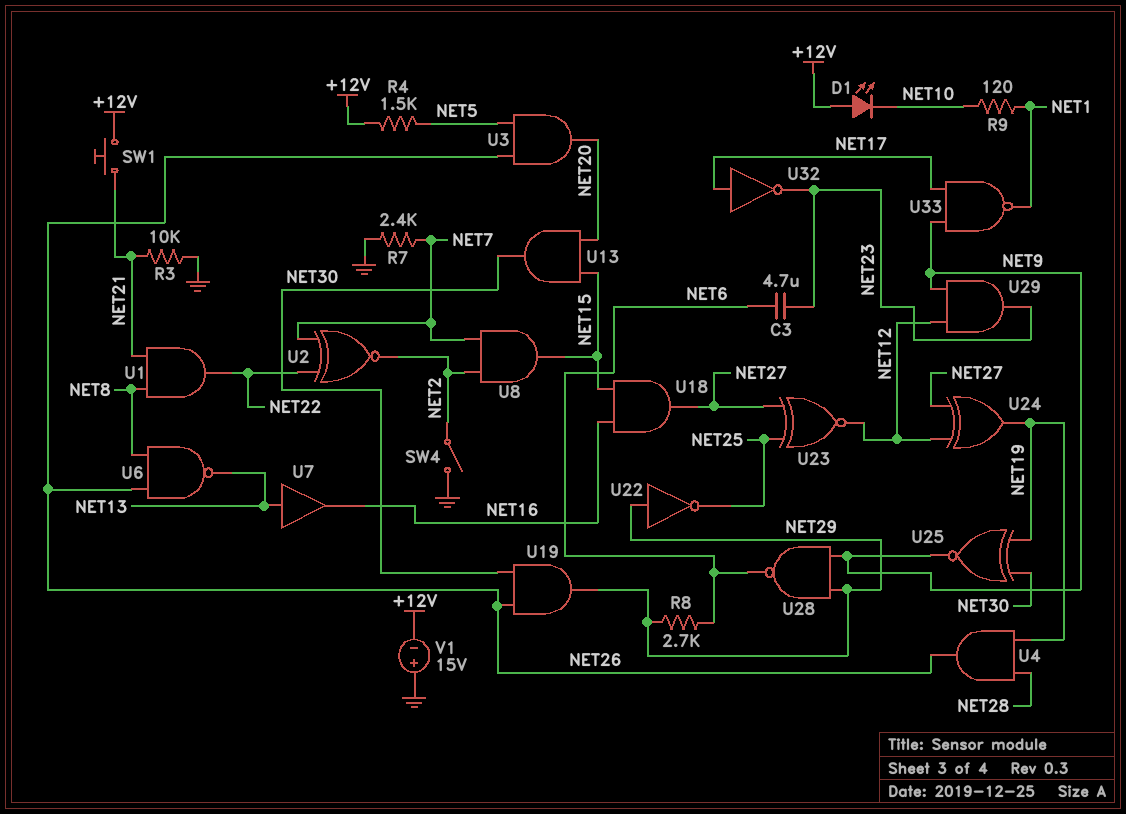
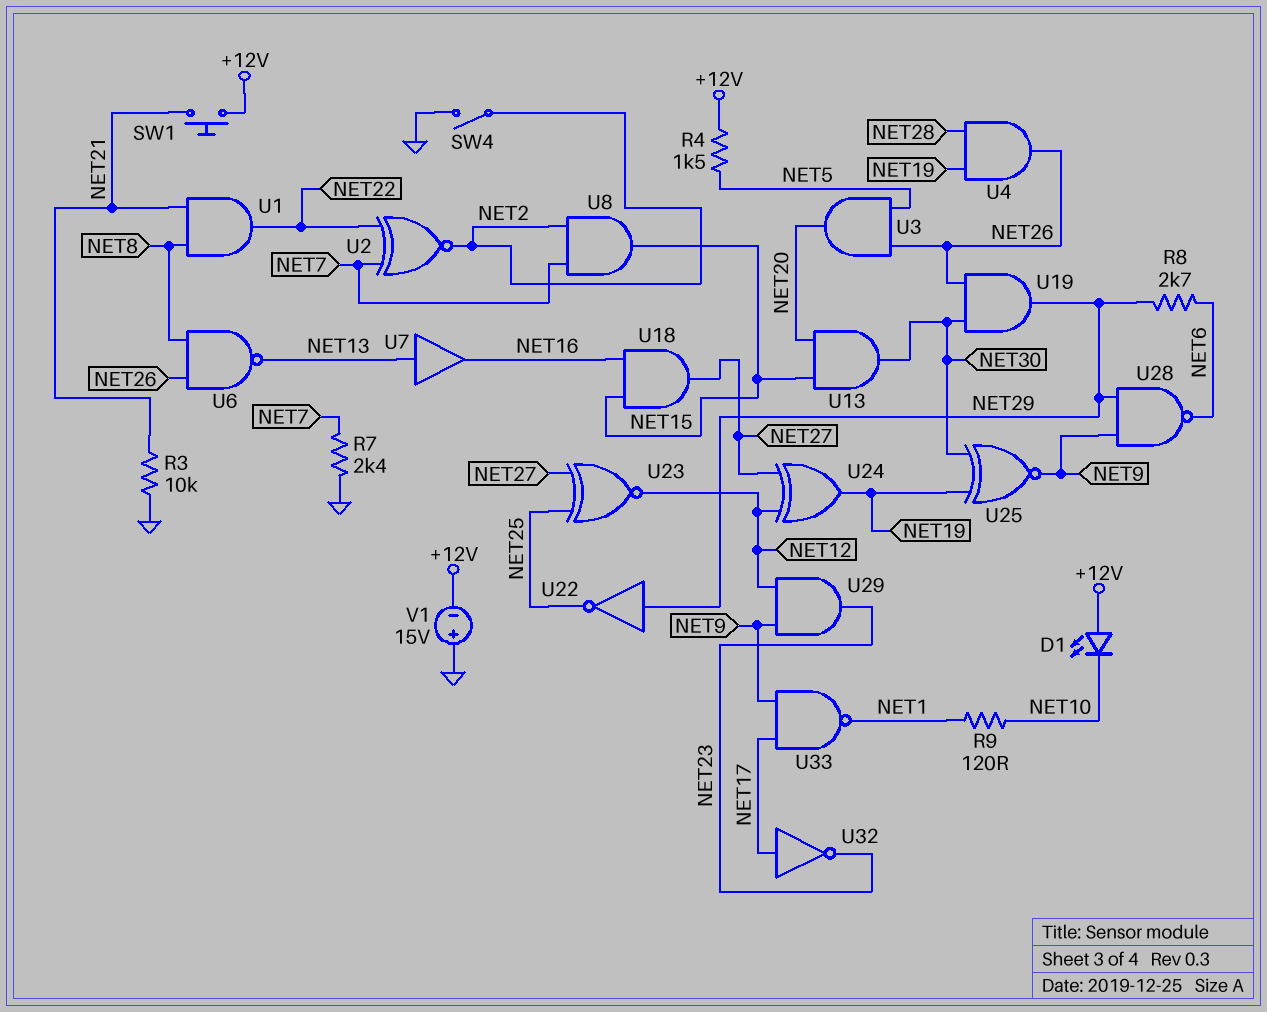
C3: 4.7uF (NET6, NET23) -> none

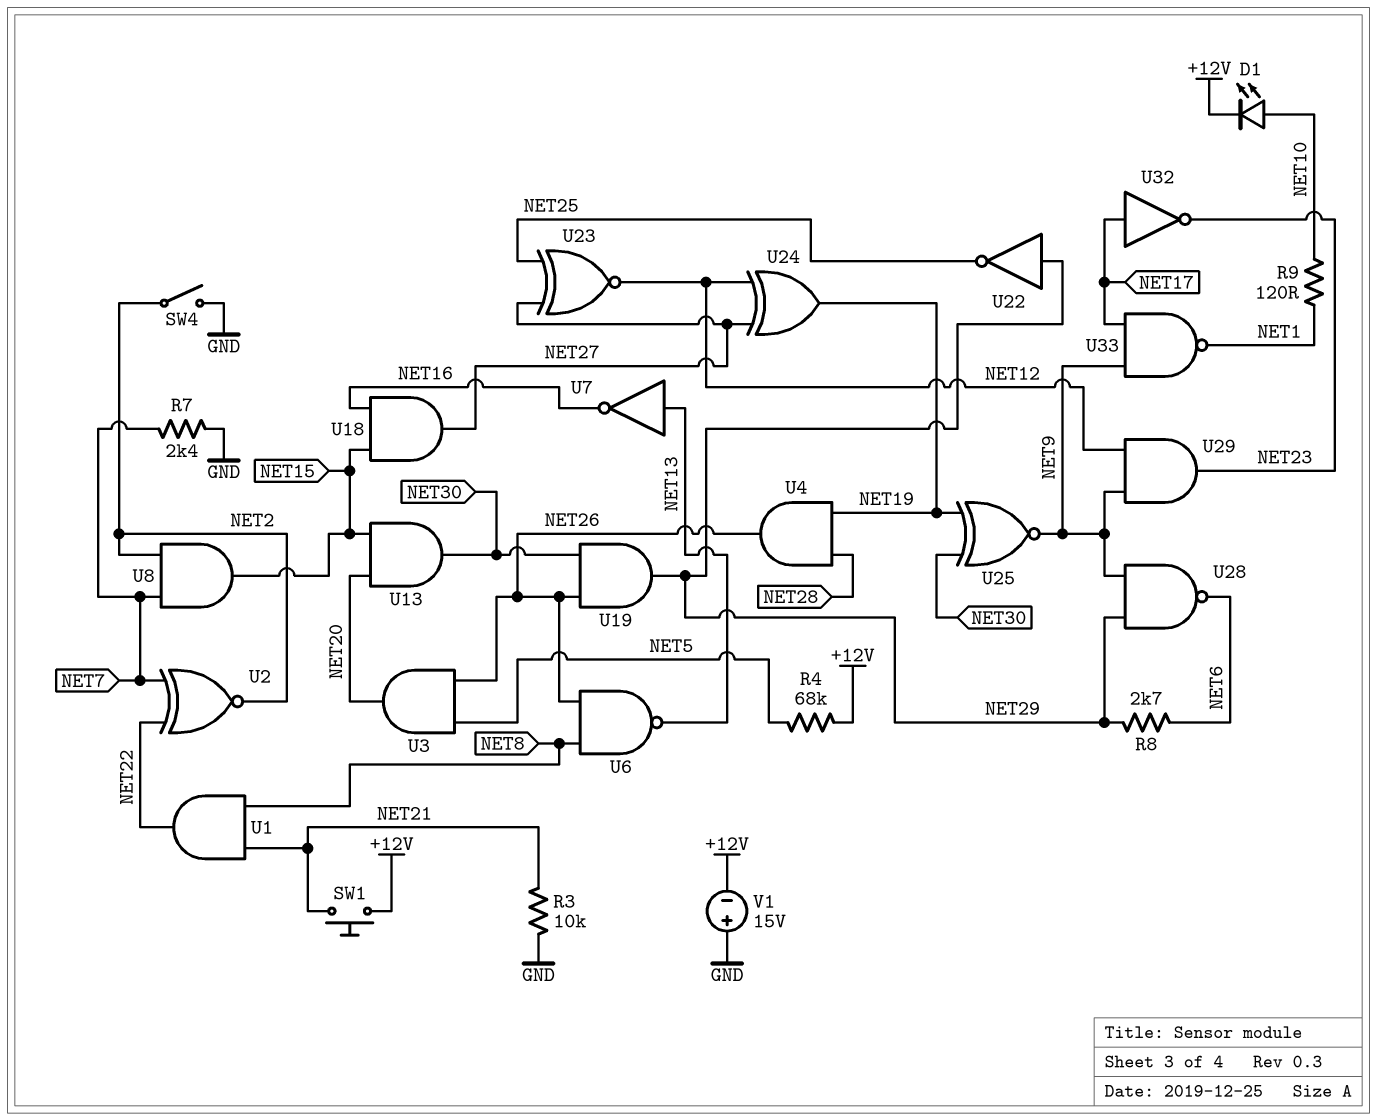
D1: LED (A +12V, K NET10) -> LED (A NET10, K +12V)
R4: 1.5k (+12V, NET5) -> 68k (+12V, NET5)
U7: buffer (in NET13, out NET16) -> NOT (in NET13, out NET16)

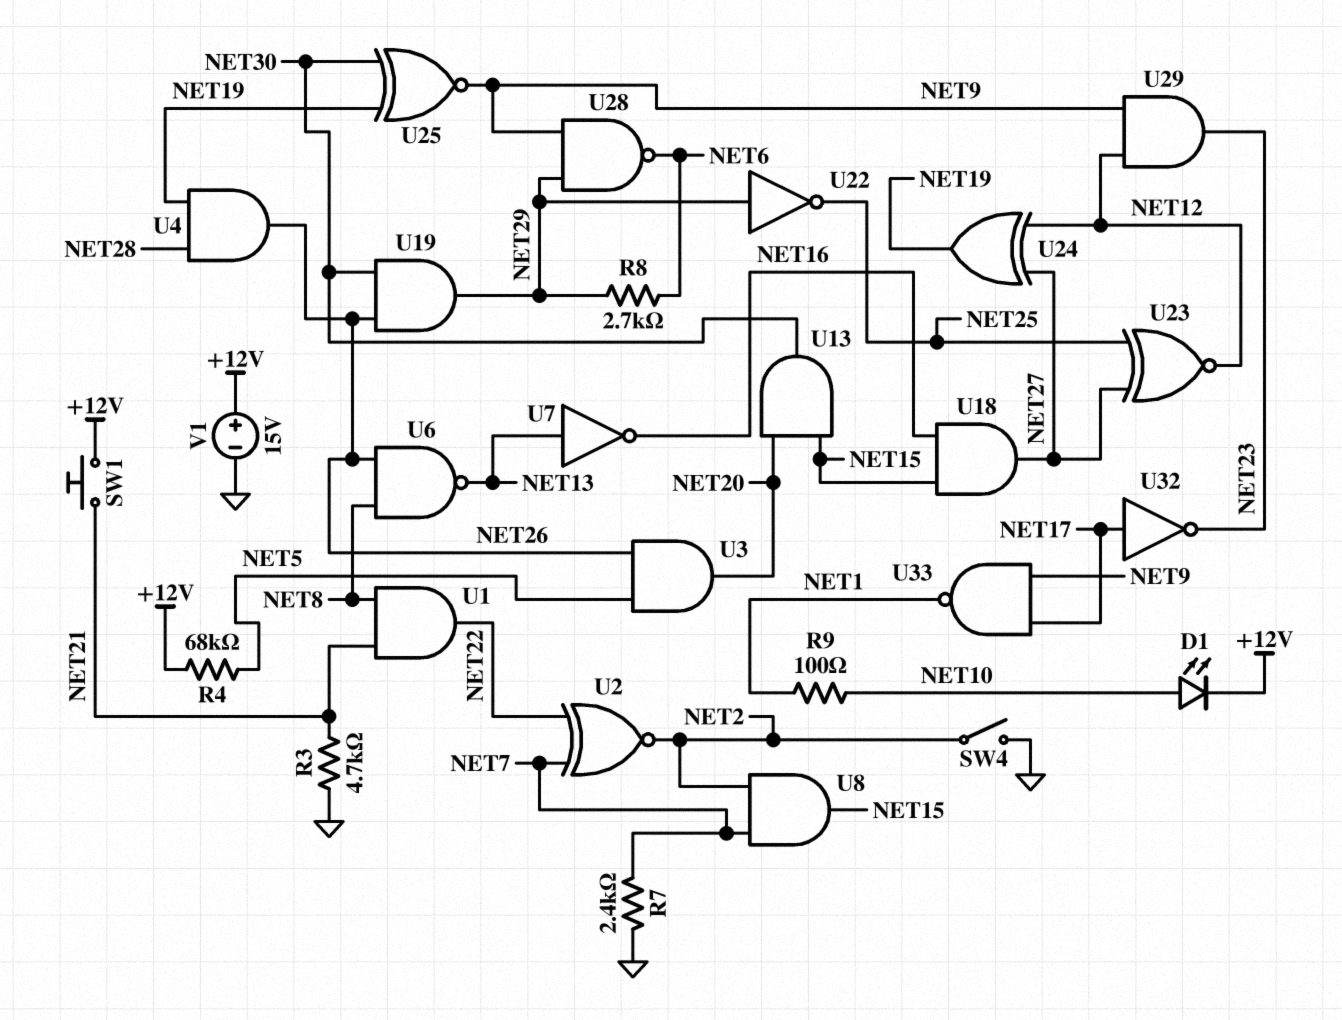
R3: 10k (GND, NET21) -> 4.7k (GND, NET21)
R9: 120 (NET1, NET10) -> 100 (NET1, NET10)
V1: 15V (plus GND, minus +12V) -> 15V (plus +12V, minus GND)

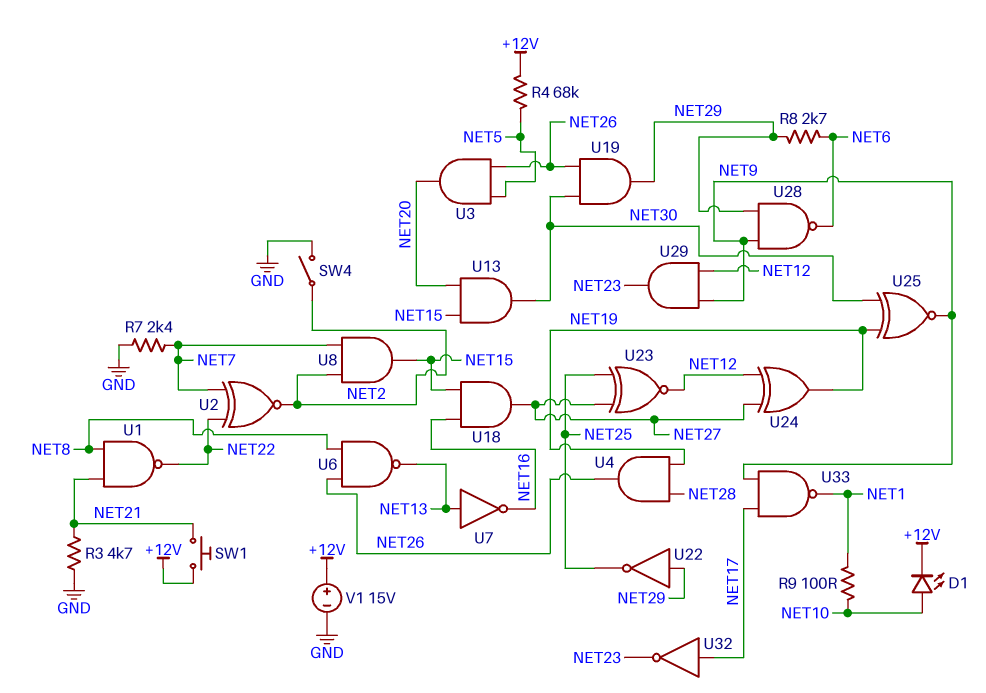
U1: AND (in NET8, in NET21, out NET22) -> NAND (in NET8, in NET21, out NET22)

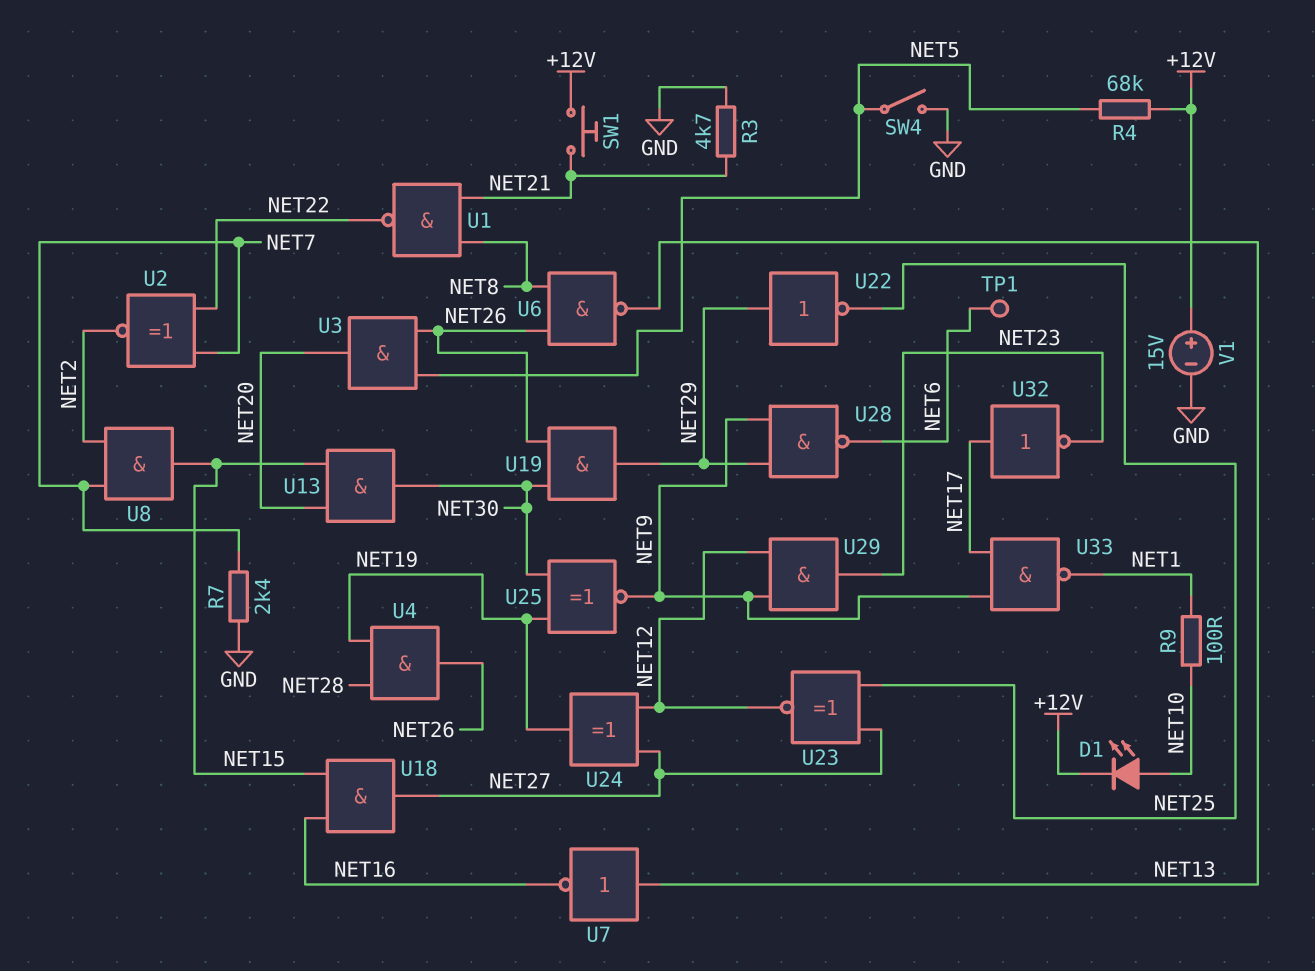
R8: 2.7k (NET6, NET29) -> none
SW4: switch (GND, NET2) -> switch (GND, NET5)
TP1: none -> test point (NET6)

